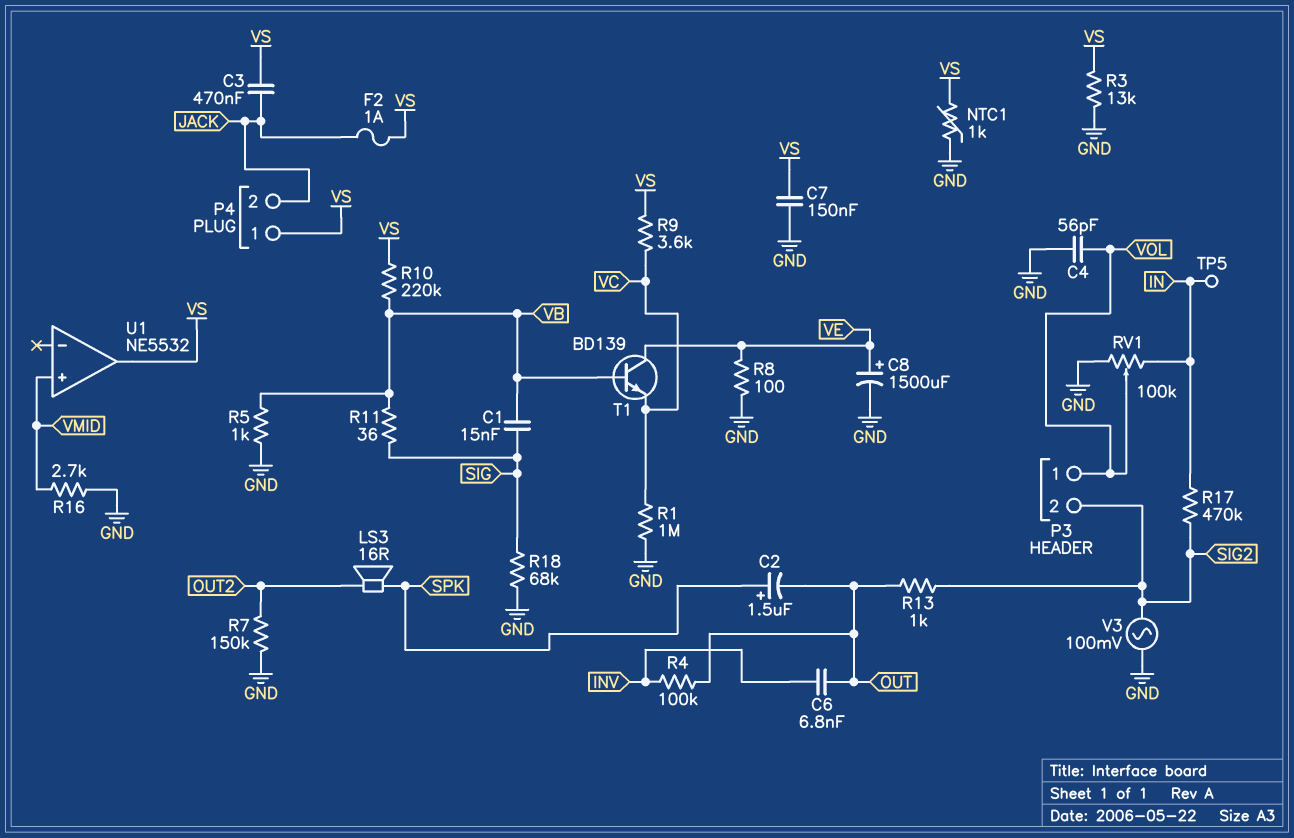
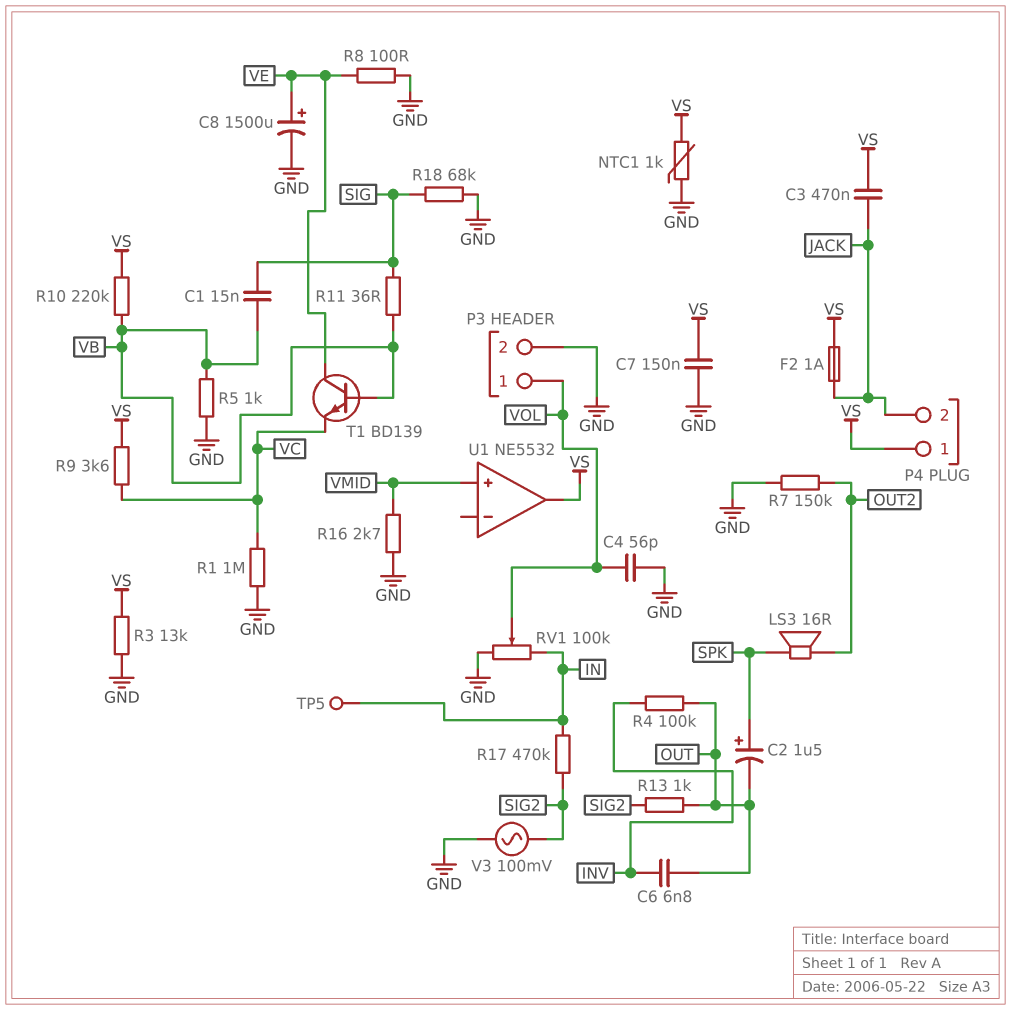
P3 pin 2: SIG2 -> GND

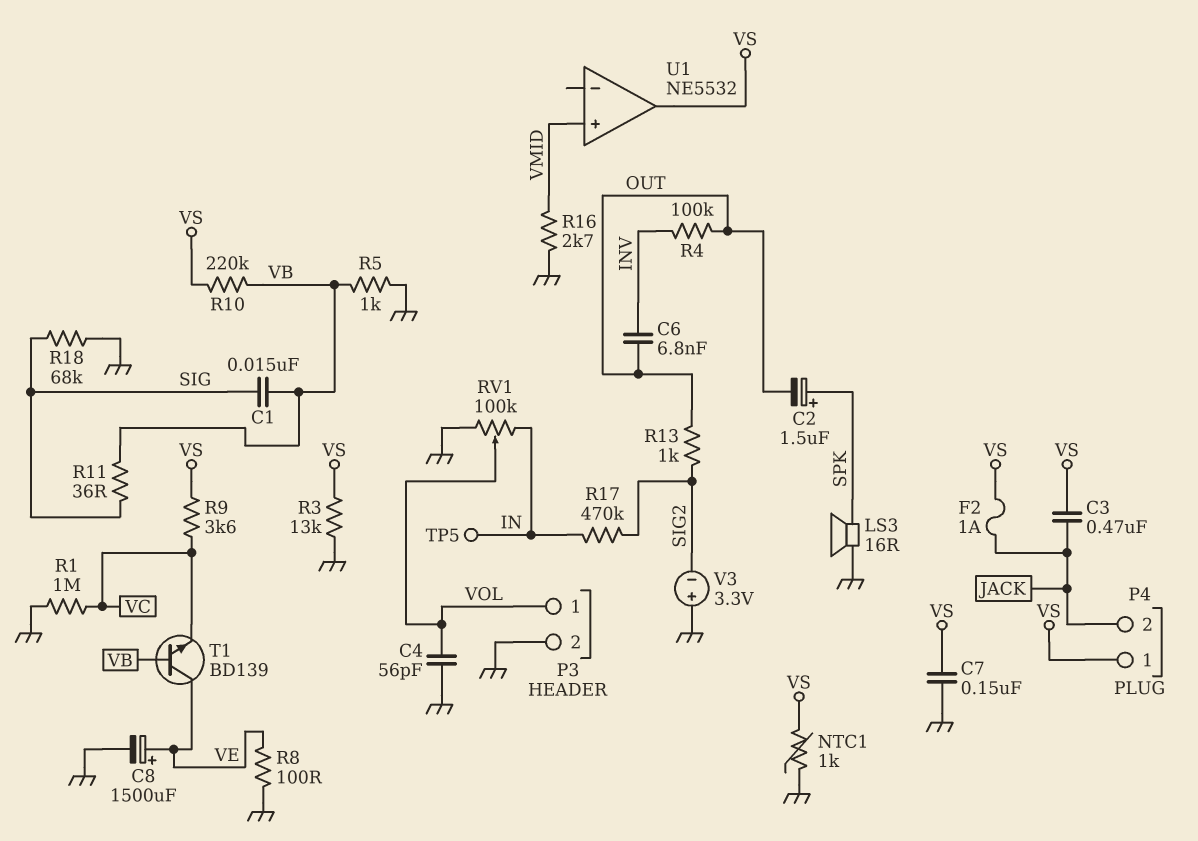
LS3: speaker 16R (OUT2, SPK) -> speaker 16R (GND, SPK)
R7: 150k (GND, OUT2) -> none
V3: AC 100mV (GND, SIG2) -> 3.3V (plus GND, minus SIG2)

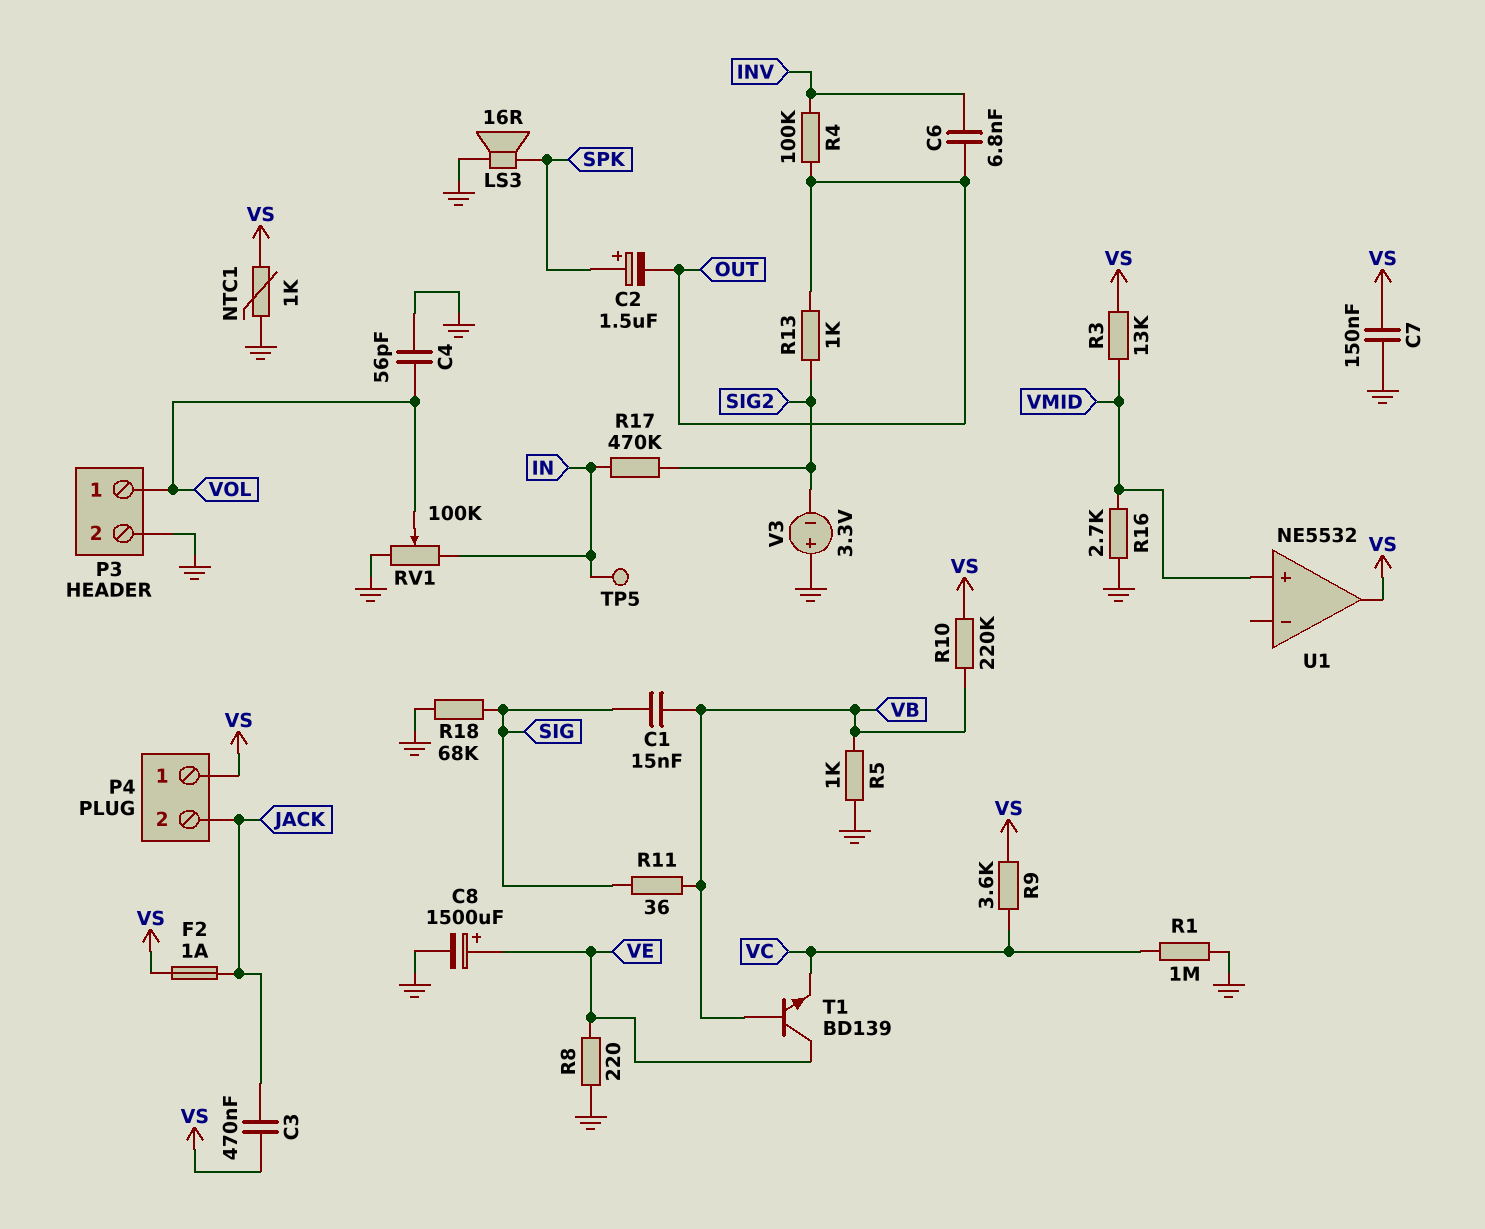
R3: 13k (GND, VS) -> 13k (VMID, VS)
R8: 100 (GND, VE) -> 220 (GND, VE)

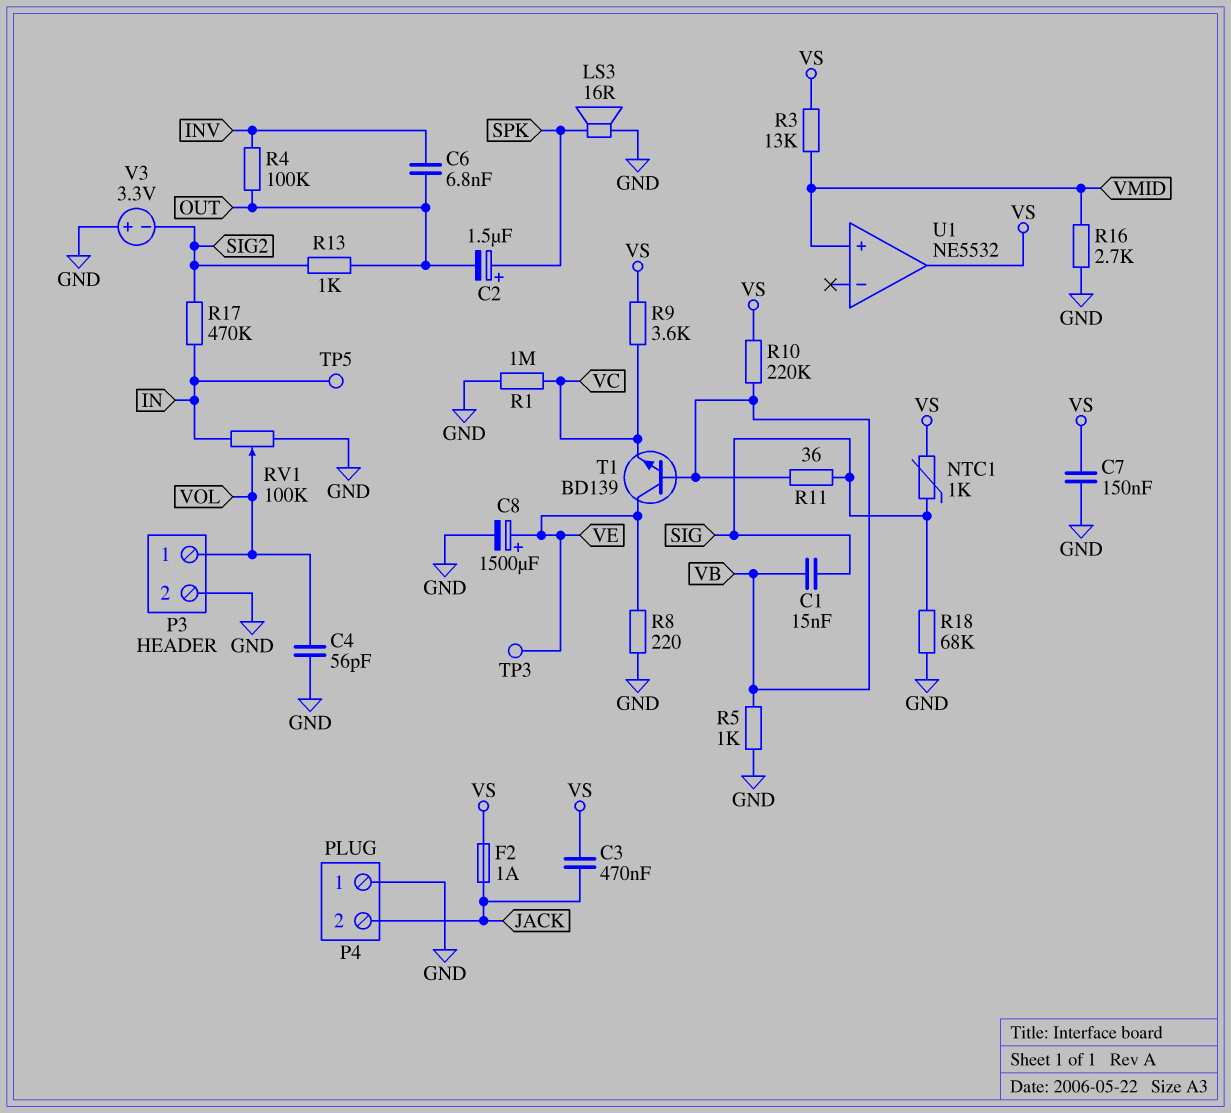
NTC1: 1k (GND, VS) -> 1k (SIG, VS)
P4 pin 1: VS -> GND
TP3: none -> test point (VE)

